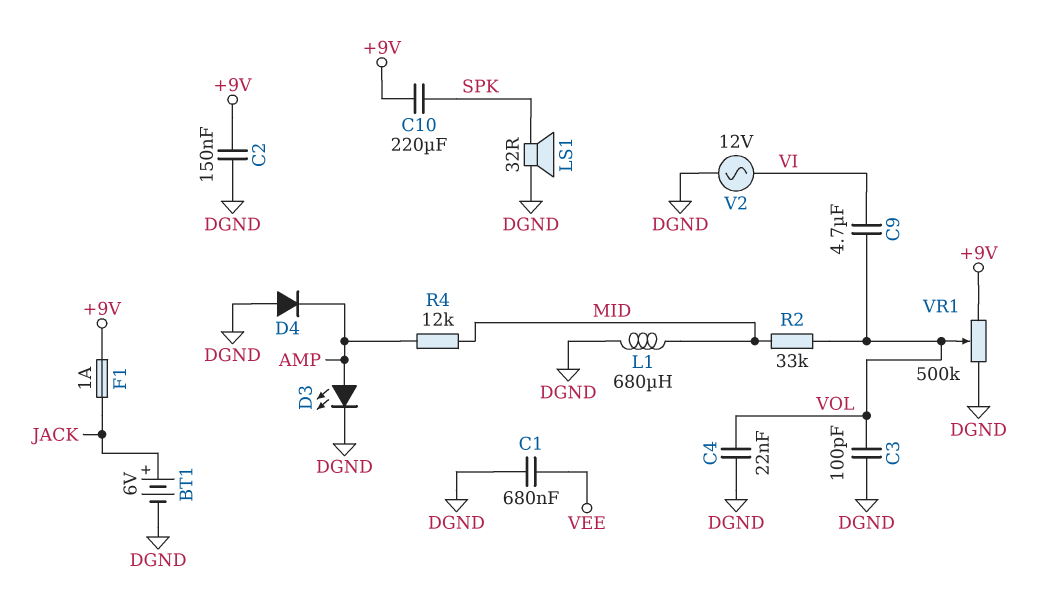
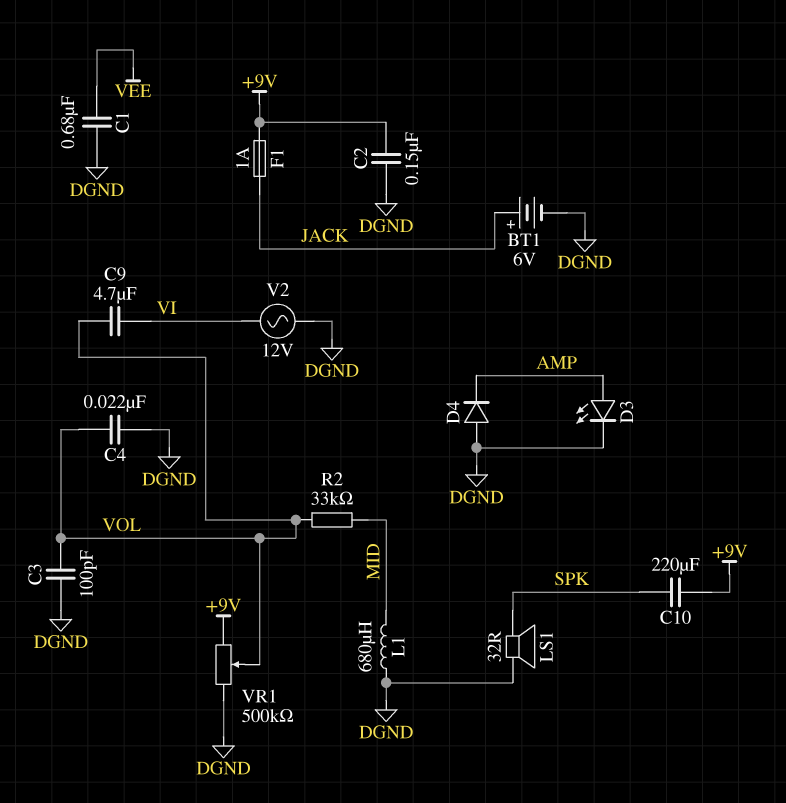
R4: 12k (AMP, MID) -> none

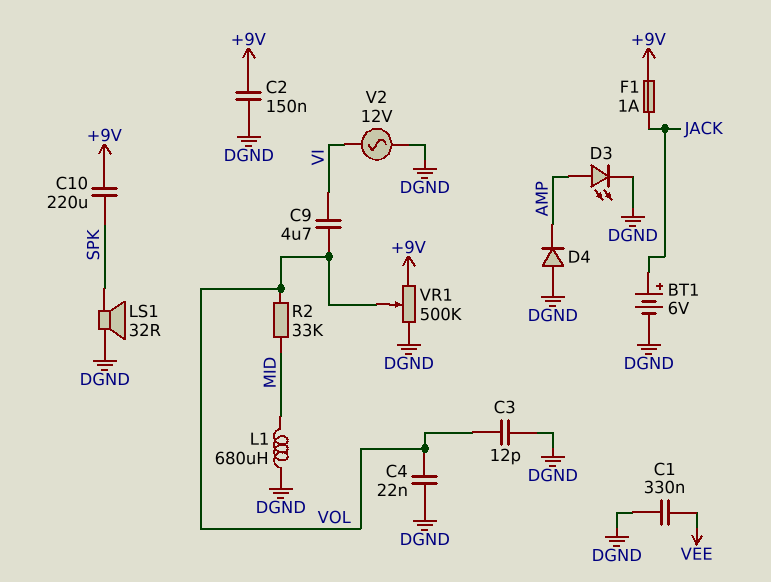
C1: 680nF (DGND, VEE) -> 330nF (DGND, VEE)
C3: 100pF (DGND, VOL) -> 12pF (DGND, VOL)

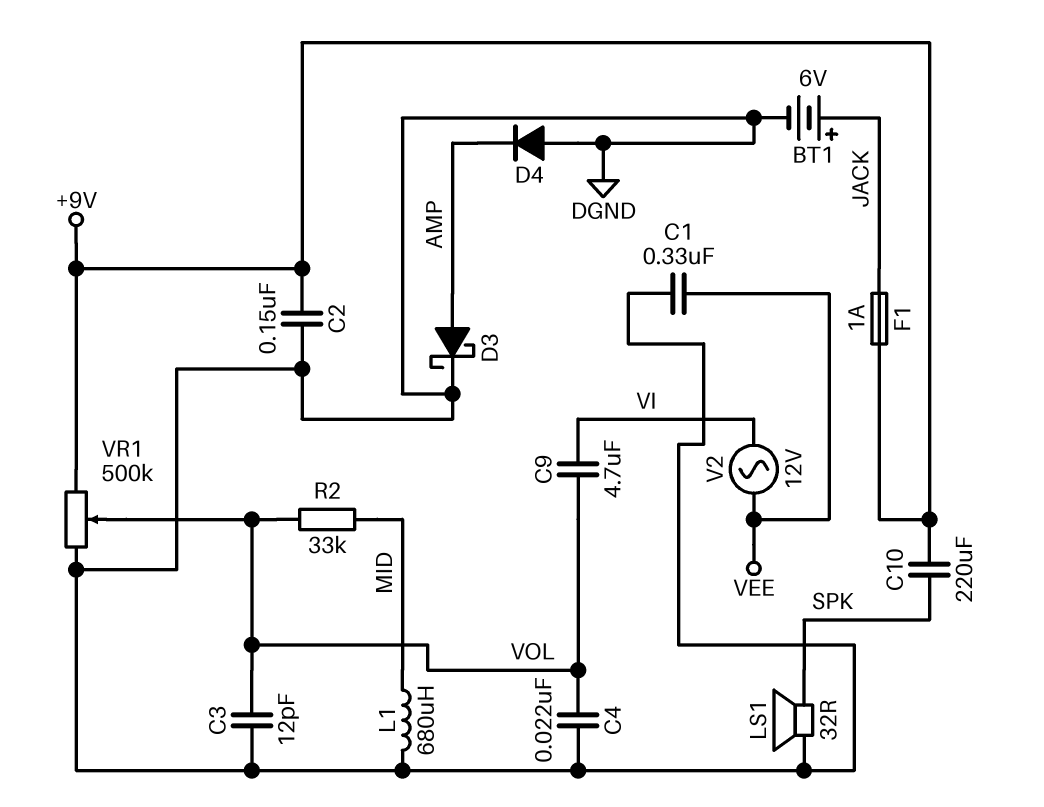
D3: LED (A AMP, K DGND) -> schottky (A AMP, K DGND)
V2: AC 12V (DGND, VI) -> AC 12V (VEE, VI)

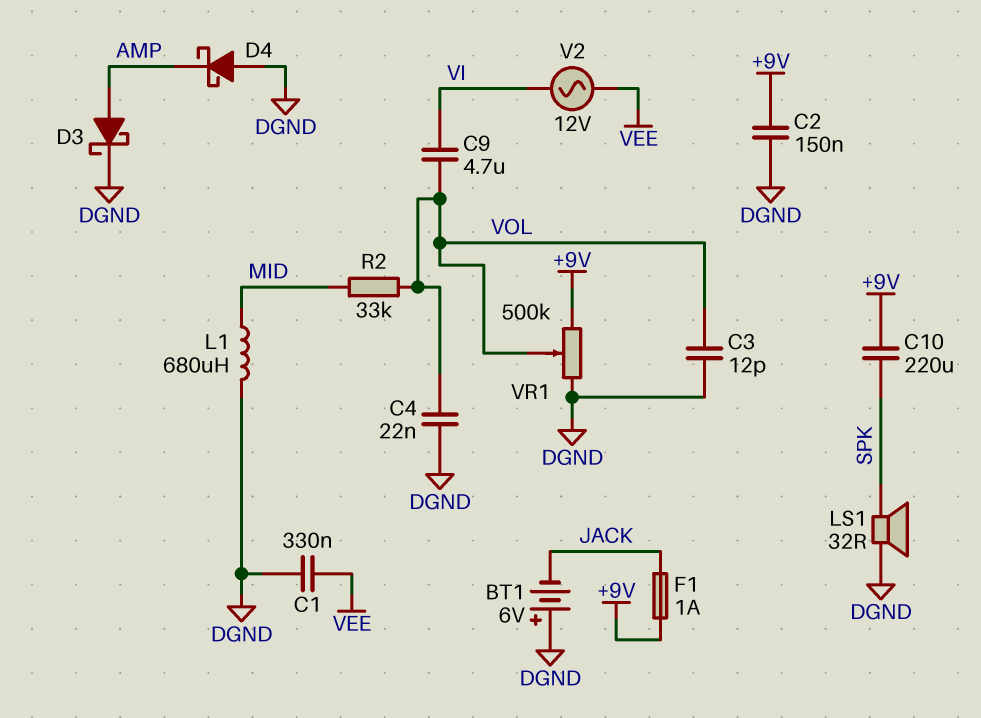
BT1: 6V (plus JACK, minus DGND) -> 6V (plus DGND, minus JACK)
D4: diode (A DGND, K AMP) -> schottky (A DGND, K AMP)

